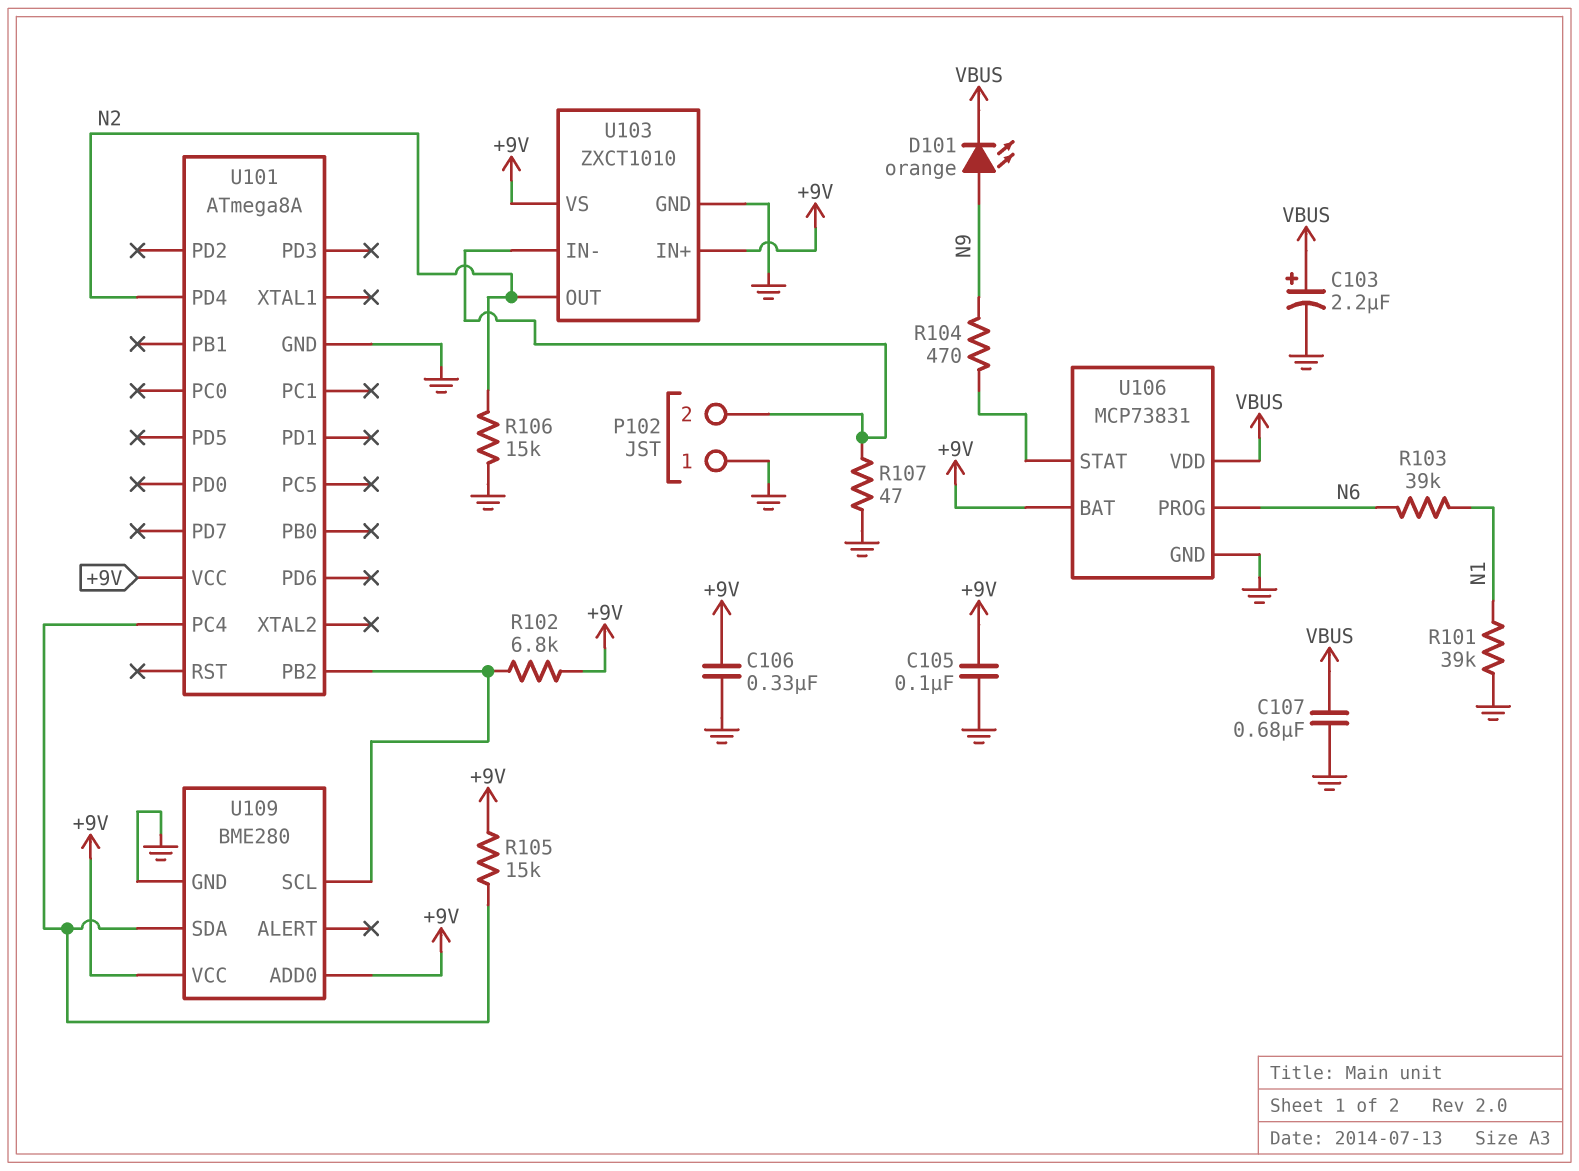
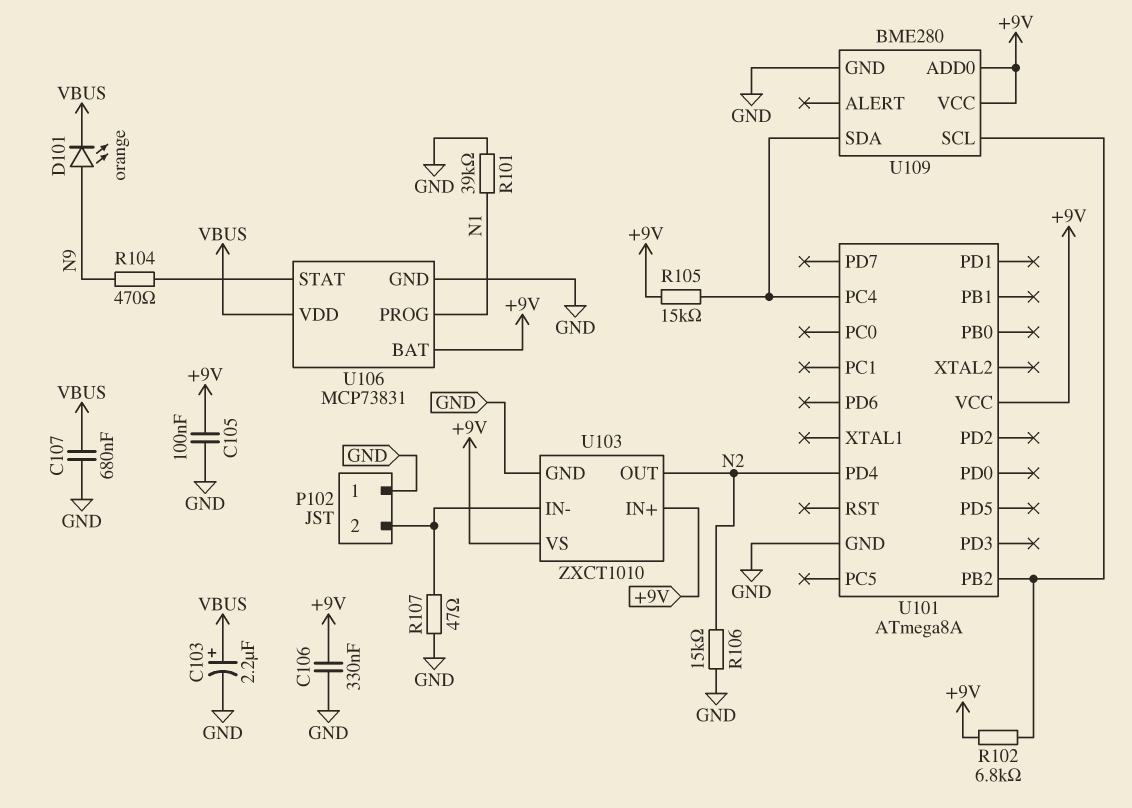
R103: 39k (N1, N6) -> none
U106 pin PROG: N6 -> N1

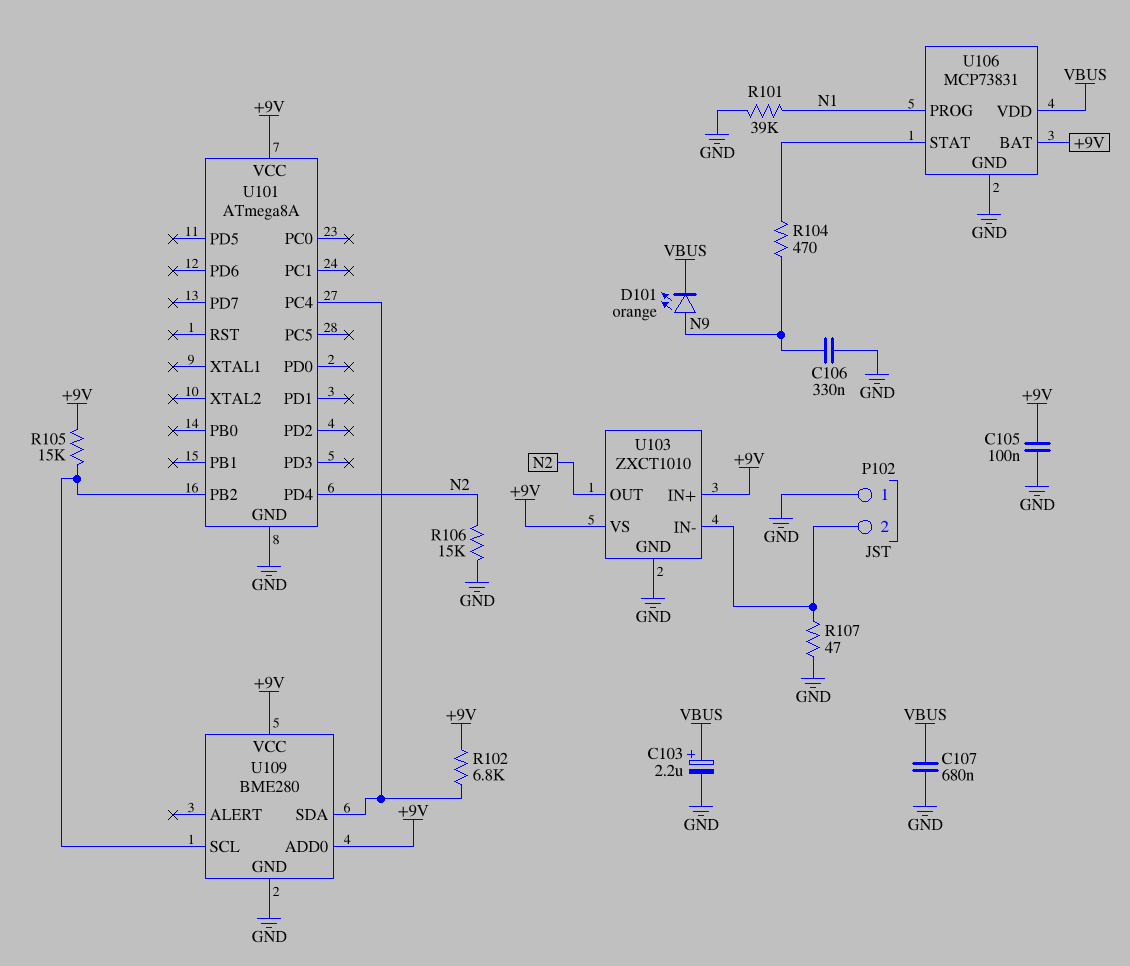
C106: 330nF (+9V, GND) -> 330nF (GND, N9)
R102: 6.8k (+9V, U101/PB2) -> 6.8k (+9V, U101/PC4)
R105: 15k (+9V, U101/PC4) -> 15k (+9V, U101/PB2)

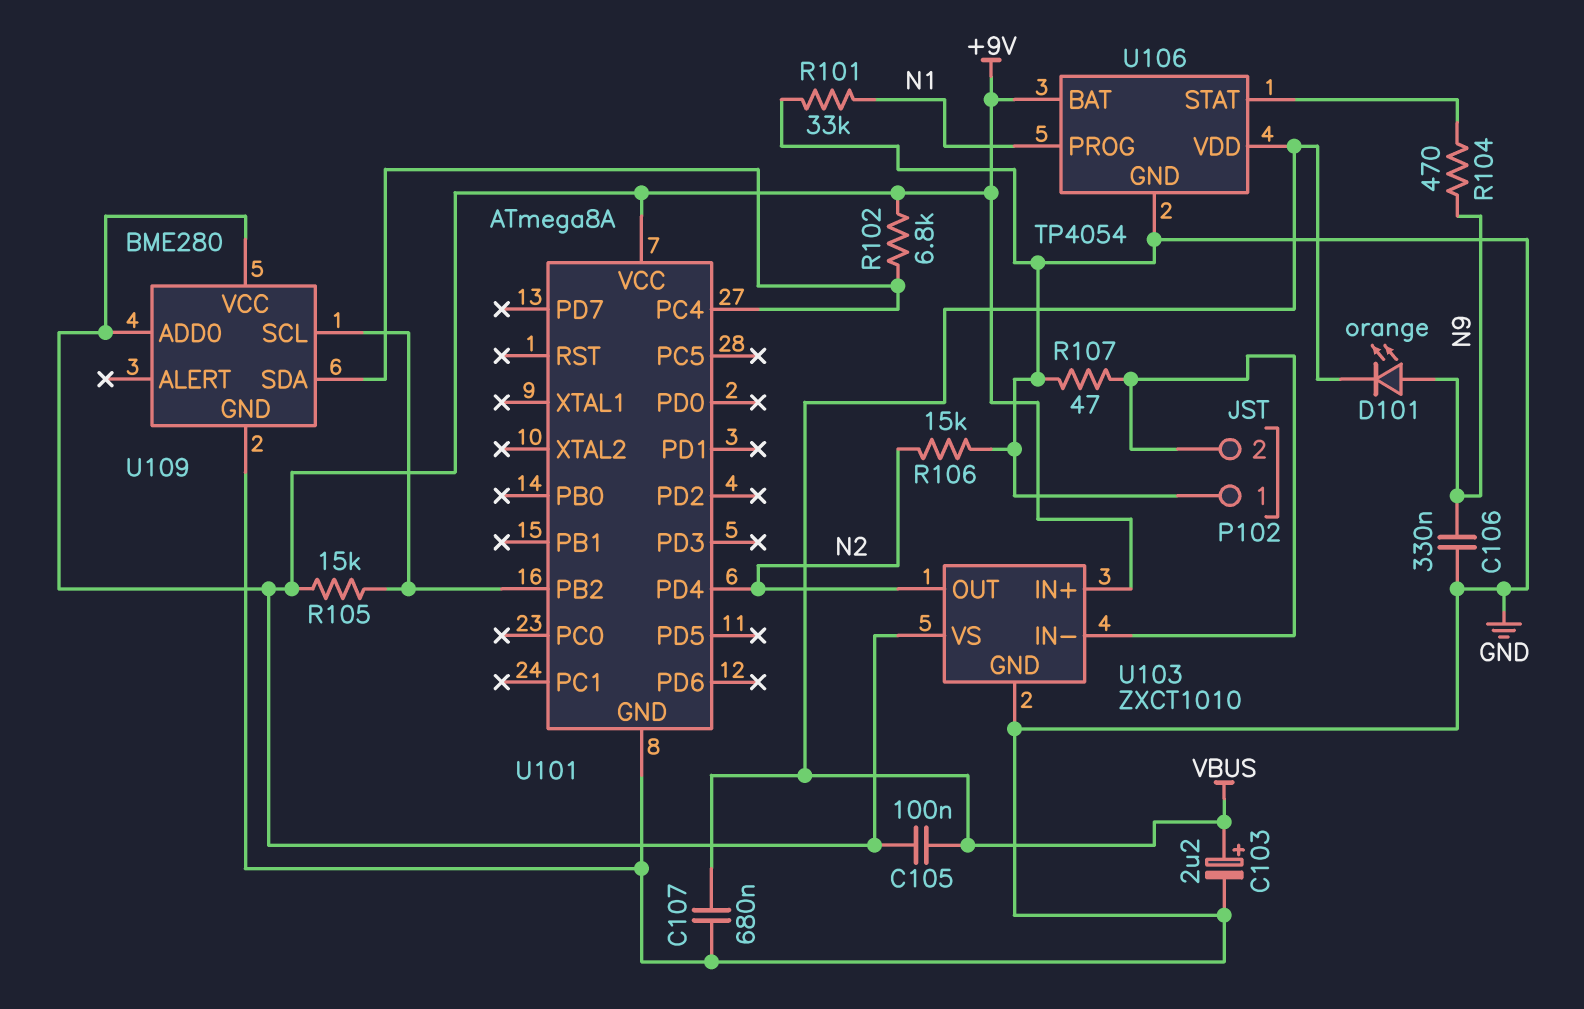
C105: 100nF (+9V, GND) -> 100nF (+9V, VBUS)
R101: 39k (GND, N1) -> 33k (GND, N1)
U106: MCP73831 -> TP4054

